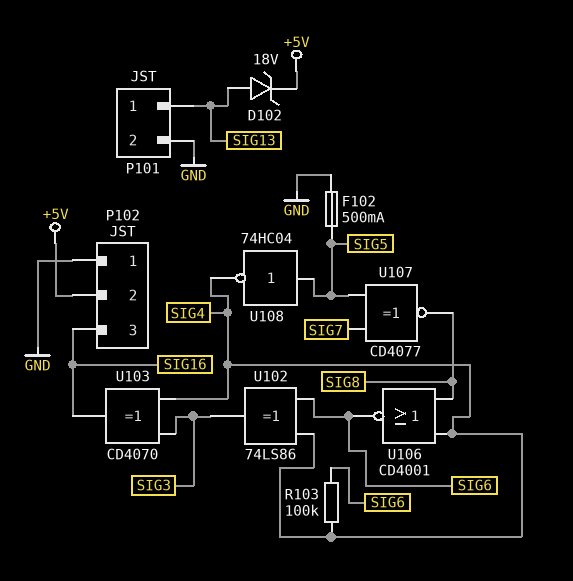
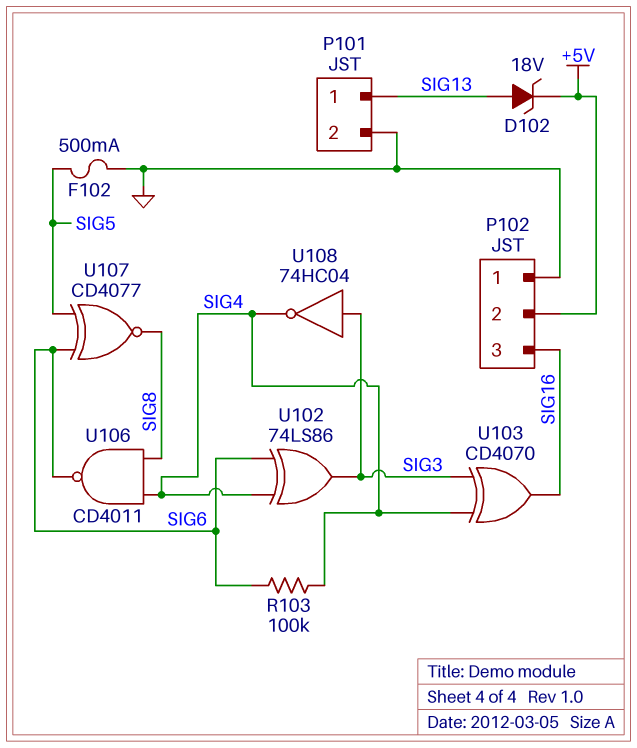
U106: NOR CD4001 (in SIG4, in SIG8, out SIG6) -> NAND CD4011 (in SIG4, in SIG8, out SIG6)
U107: XNOR CD4077 (in SIG5, in SIG7, out SIG8) -> XNOR CD4077 (in SIG5, in SIG6, out SIG8)
U108: NOT 74HC04 (in SIG5, out SIG4) -> NOT 74HC04 (in SIG3, out SIG4)

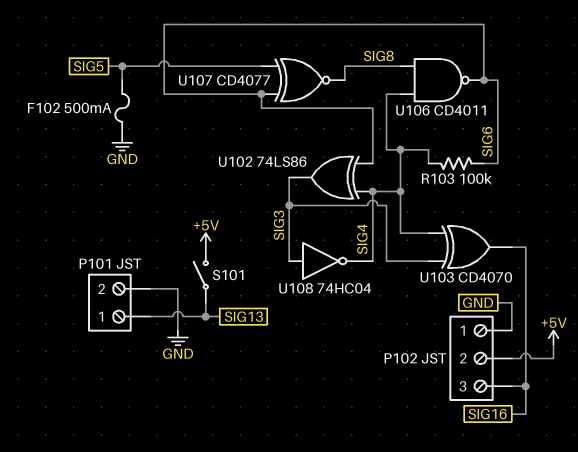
D102: zener 18V (A SIG13, K +5V) -> none
S101: none -> switch (+5V, SIG13)

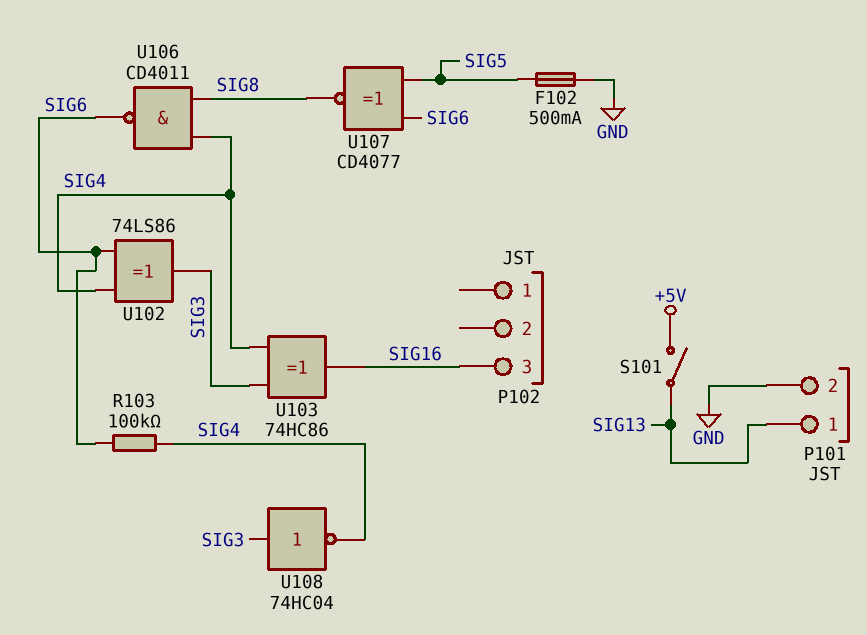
P102 pin 1: GND -> none
P102 pin 2: +5V -> none
U103: XOR CD4070 (in SIG3, in SIG4, out SIG16) -> XOR 74HC86 (in SIG3, in SIG4, out SIG16)

